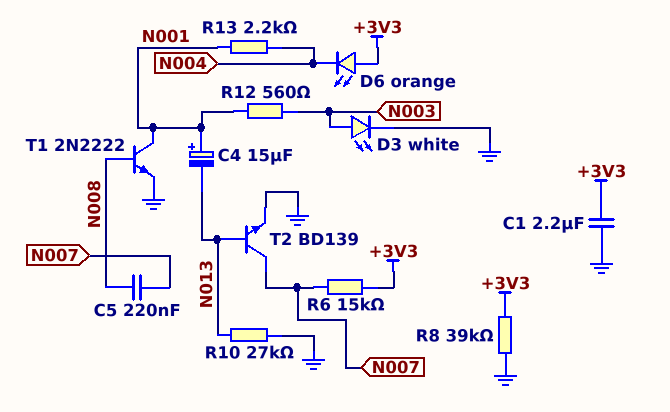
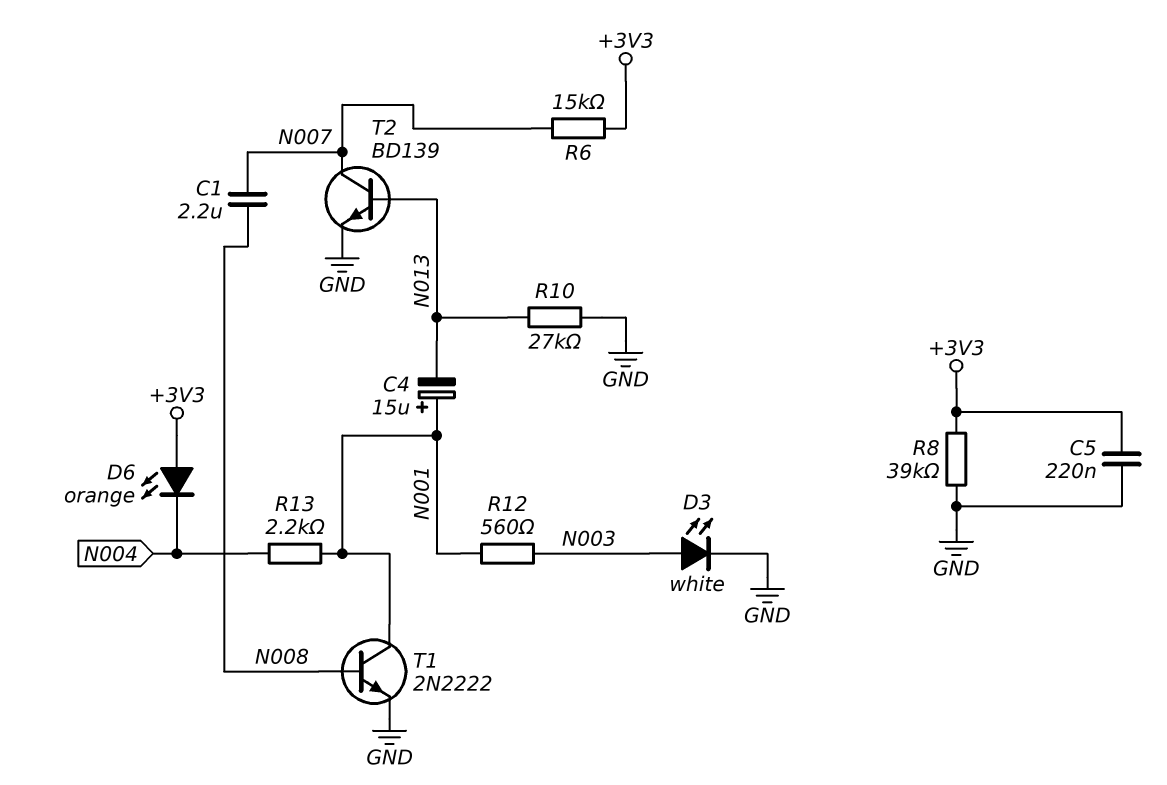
C1: 2.2uF (+3V3, GND) -> 2.2uF (N007, N008)
C5: 220nF (N007, N008) -> 220nF (+3V3, GND)

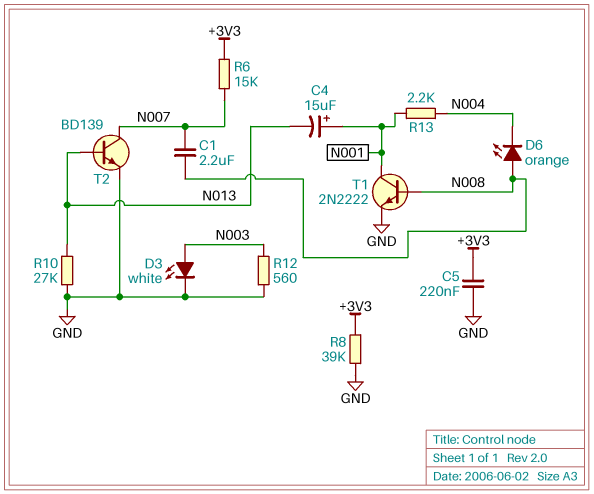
D6: LED orange (A +3V3, K N004) -> LED orange (A N008, K N004)
R12: 560 (N001, N003) -> 560 (GND, N003)

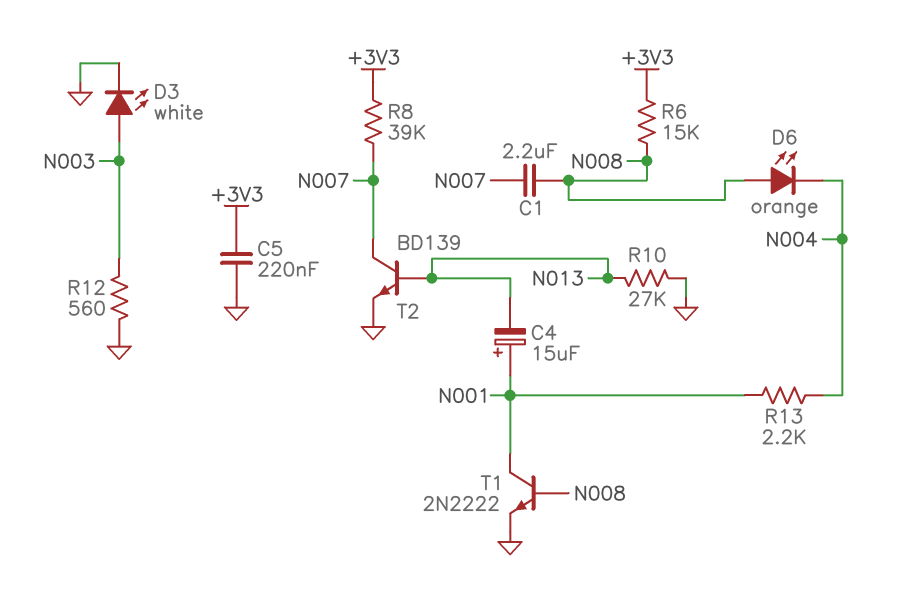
R6: 15k (+3V3, N007) -> 15k (+3V3, N008)
R8: 39k (+3V3, GND) -> 39k (+3V3, N007)

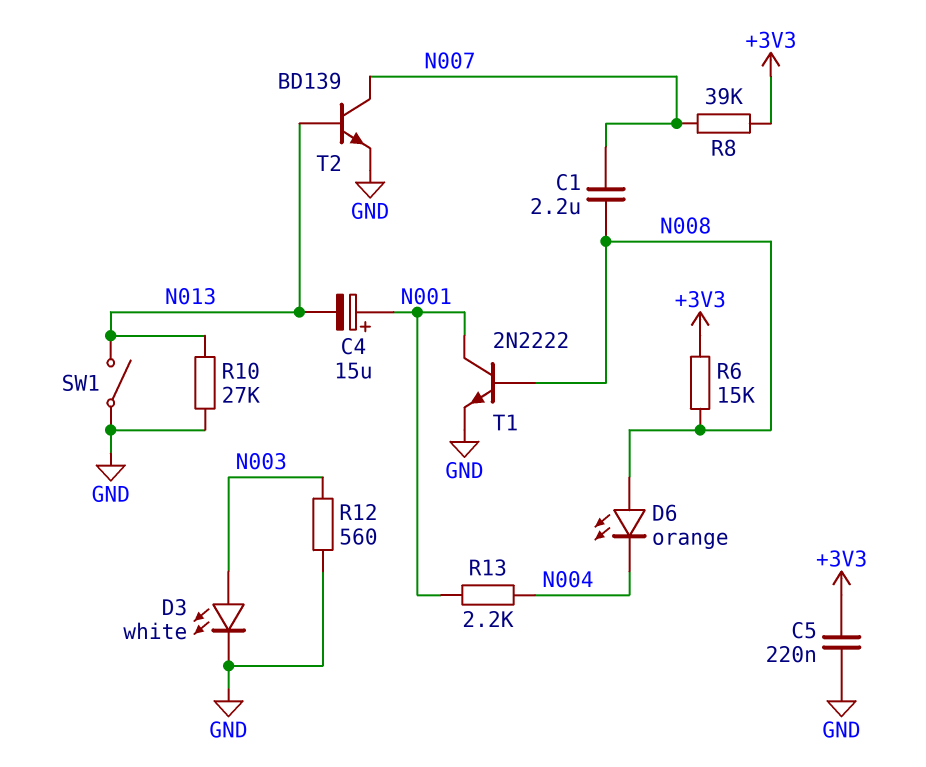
SW1: none -> switch (GND, N013)

